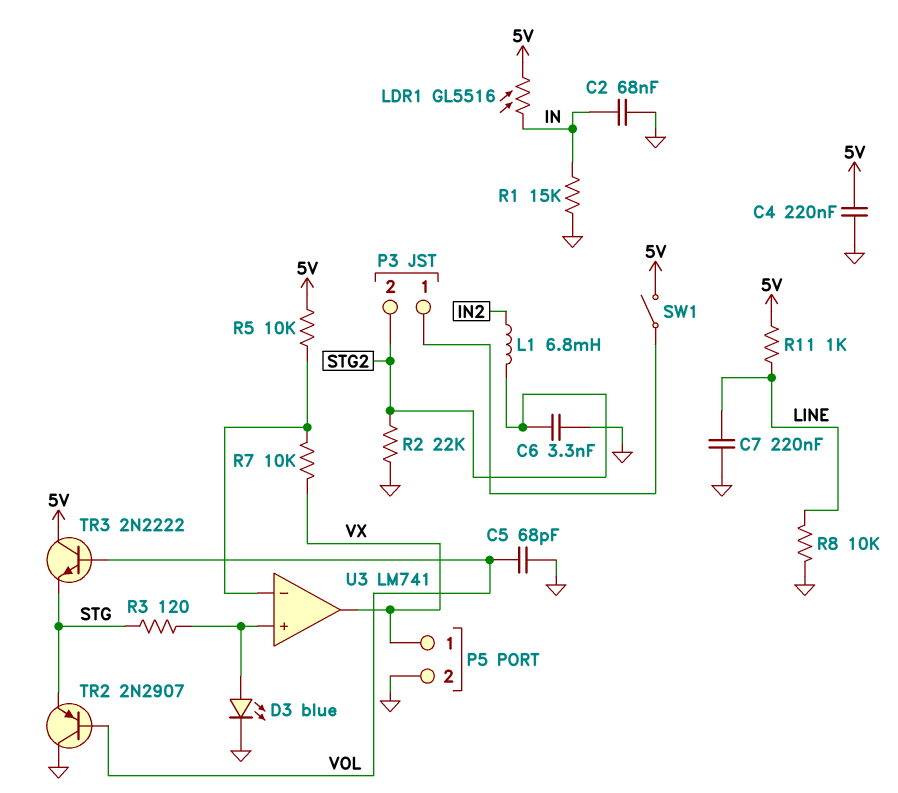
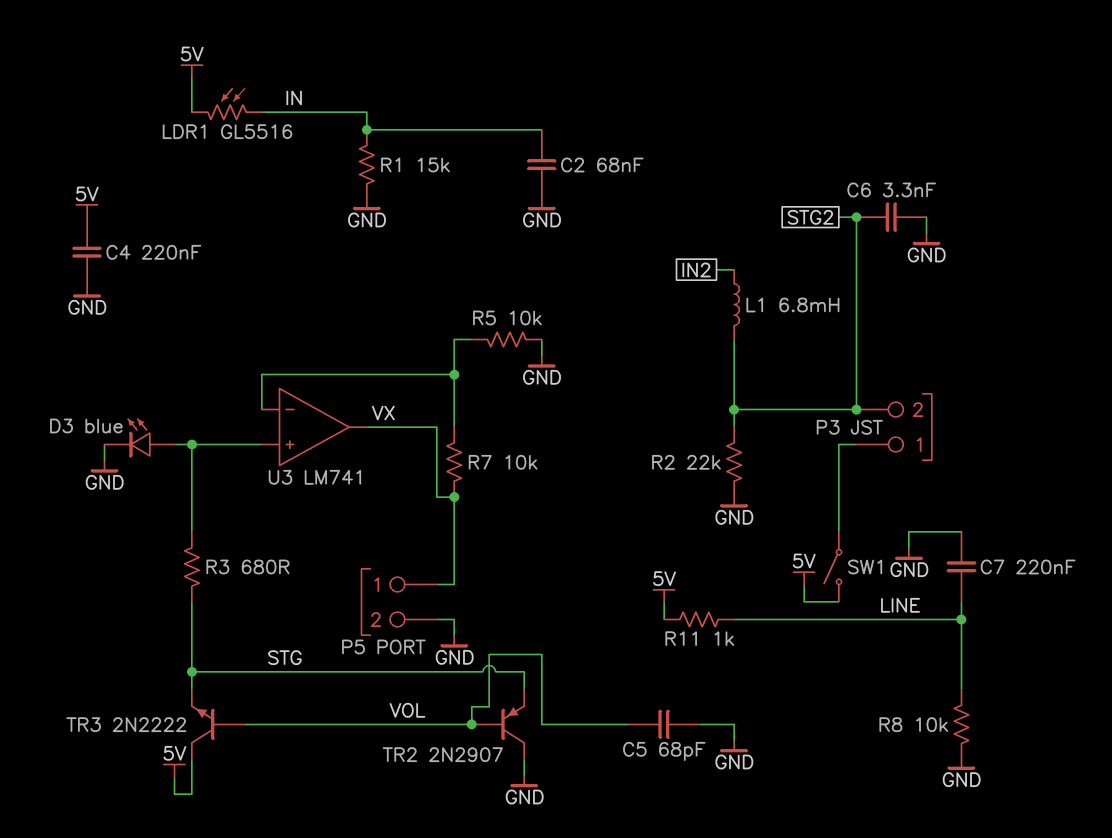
R3: 120 (STG, U3/in+) -> 680 (STG, U3/in+)
R5: 10k (5V, U3/in-) -> 10k (GND, U3/in-)

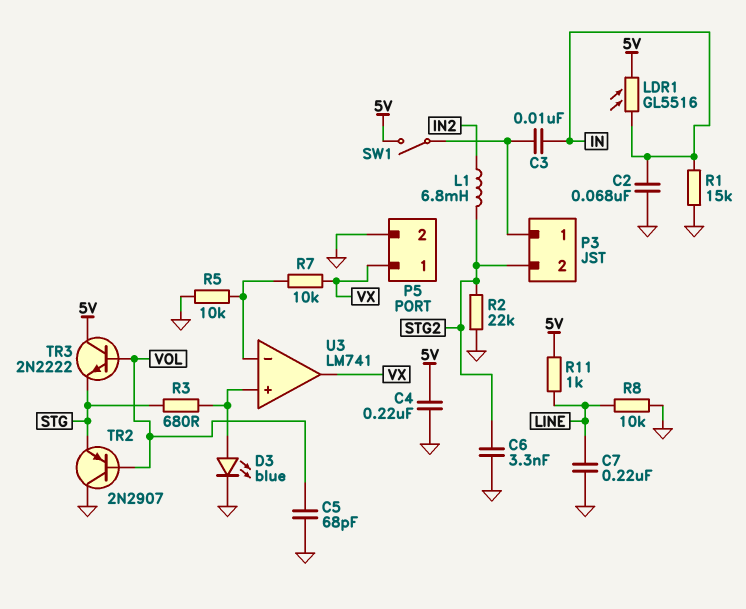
C3: none -> 10nF (IN, P3/1)

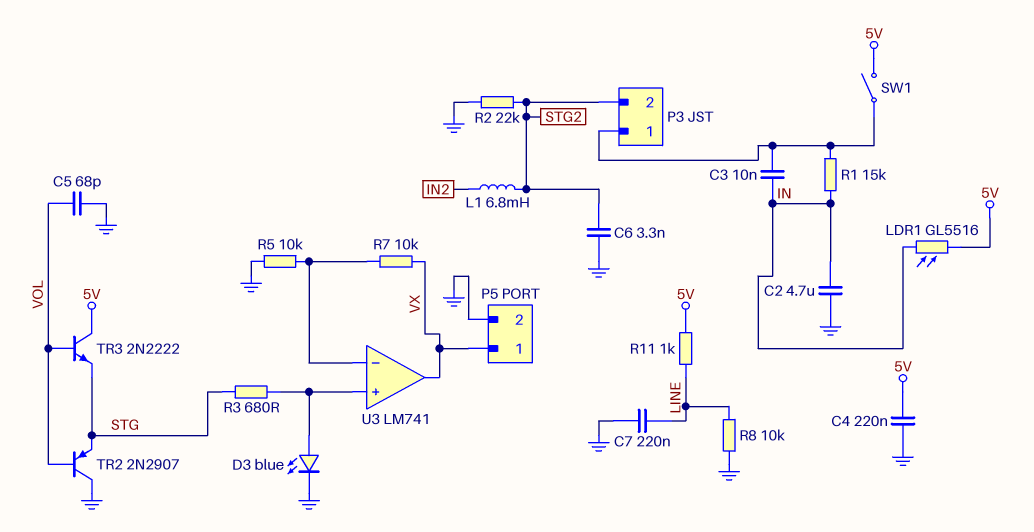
C2: 68nF (GND, IN) -> 4.7uF (GND, IN)
R1: 15k (GND, IN) -> 15k (IN, P3/1)

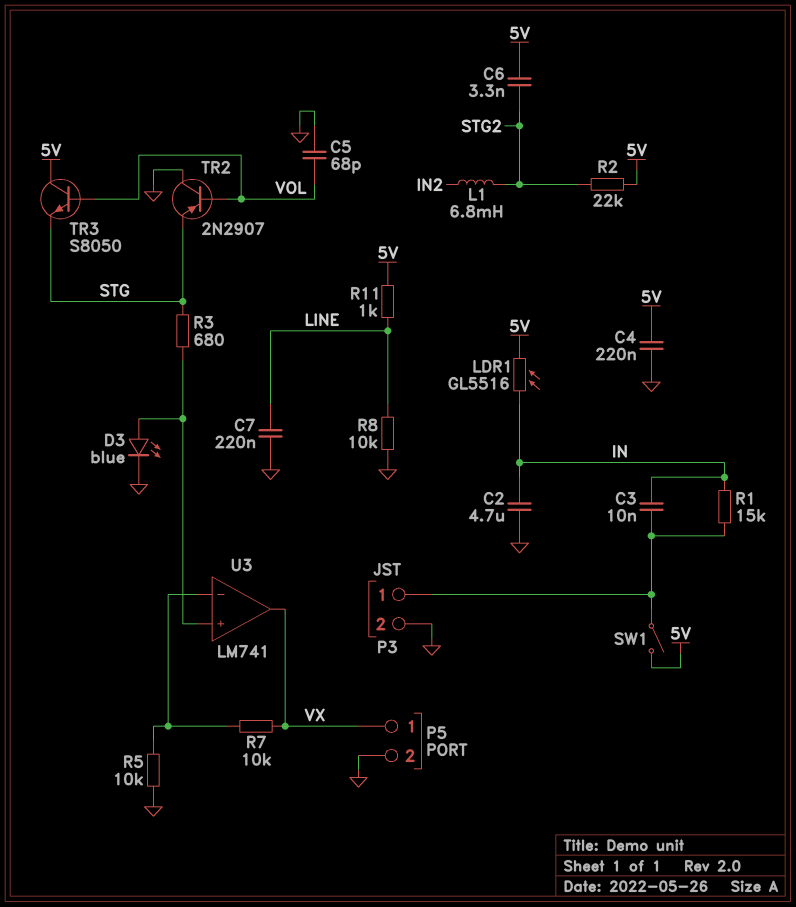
C6: 3.3nF (GND, STG2) -> 3.3nF (5V, STG2)
P3 pin 2: STG2 -> GND
R2: 22k (GND, STG2) -> 22k (5V, STG2)
TR3: NPN 2N2222 (B VOL, C 5V, E STG) -> NPN S8050 (B VOL, C 5V, E STG)

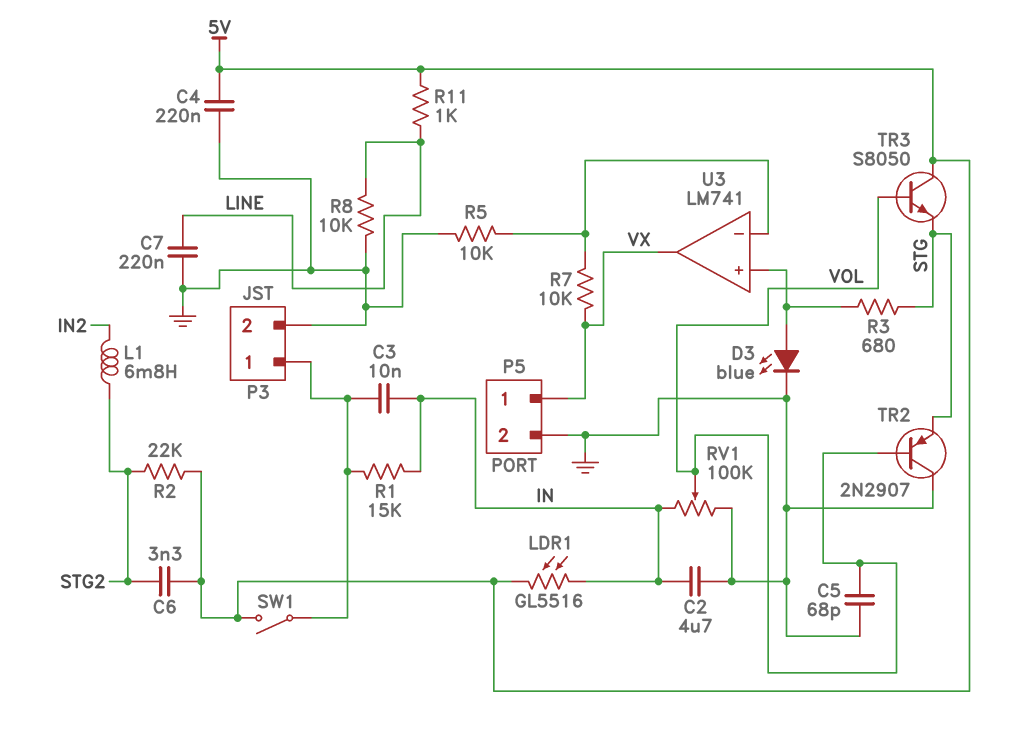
RV1: none -> 100k (GND, IN, wiper VOL)

